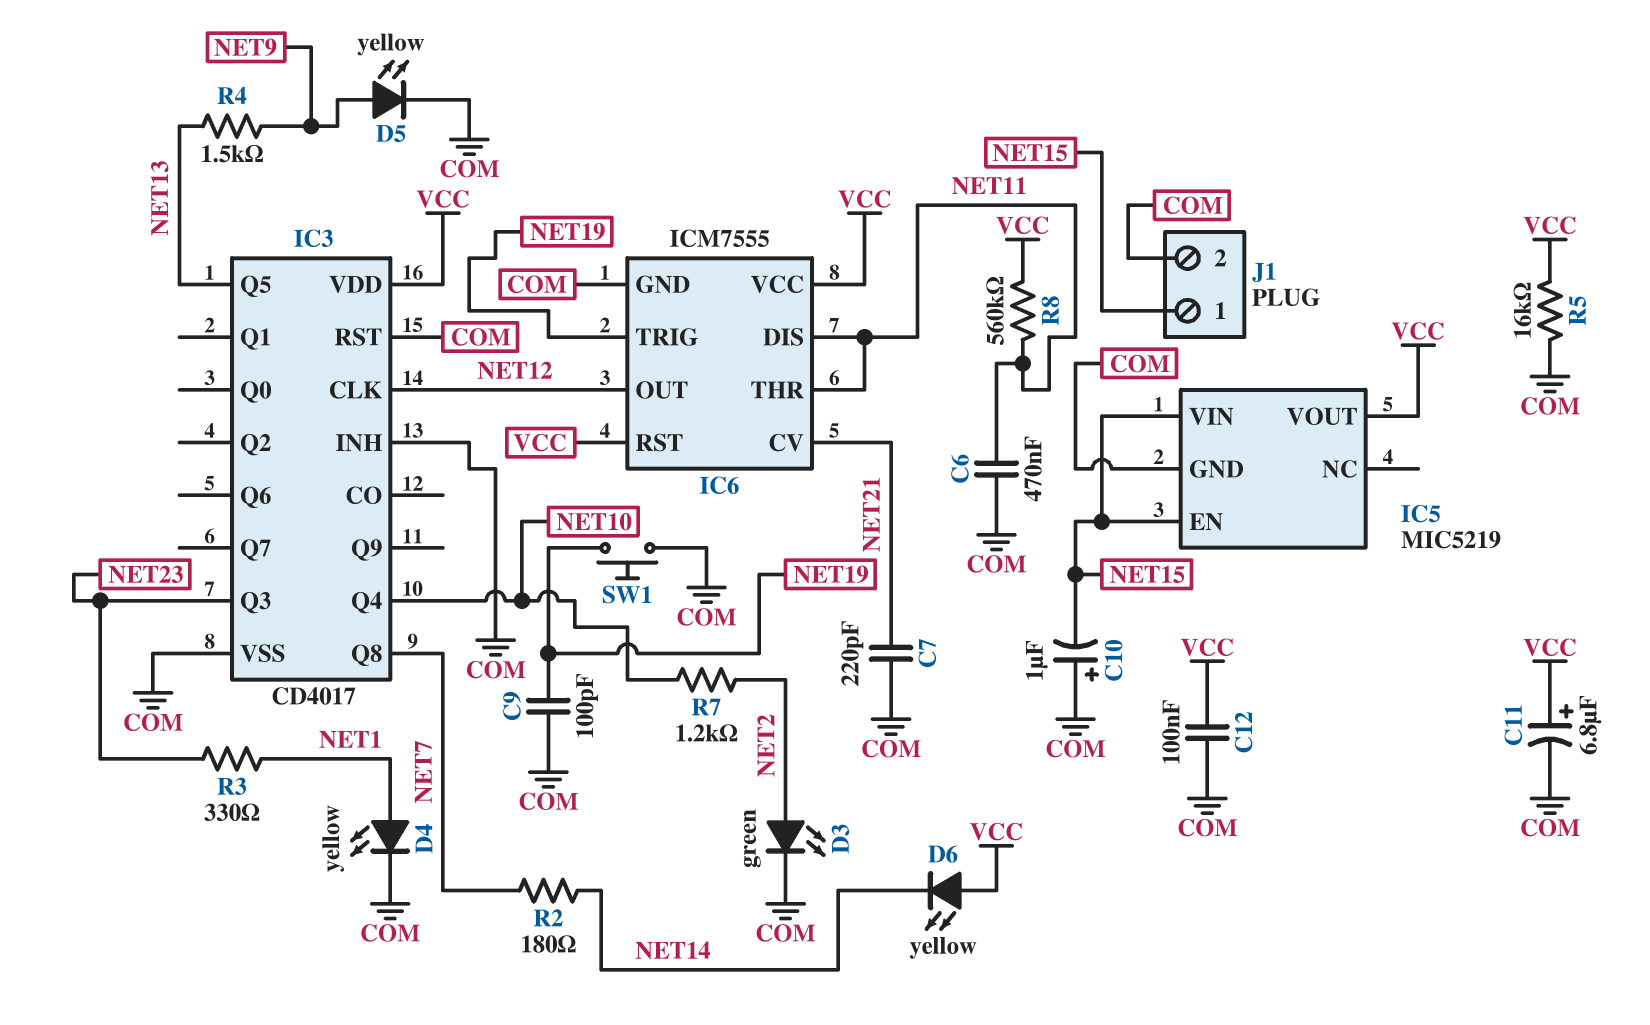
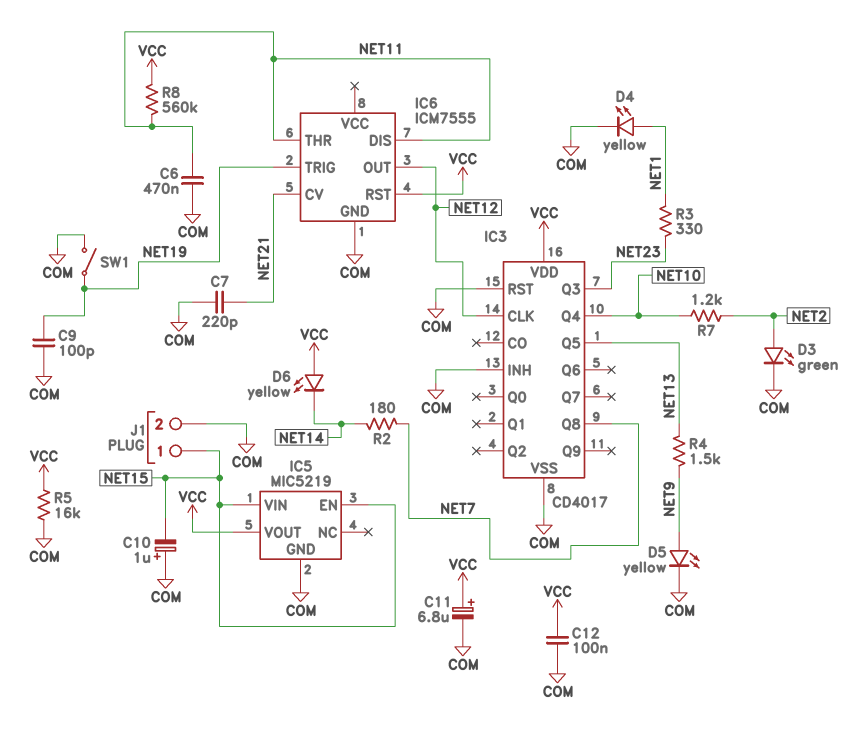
IC6 pin VCC: VCC -> none
SW1: button (COM, NET19) -> switch (COM, NET19)

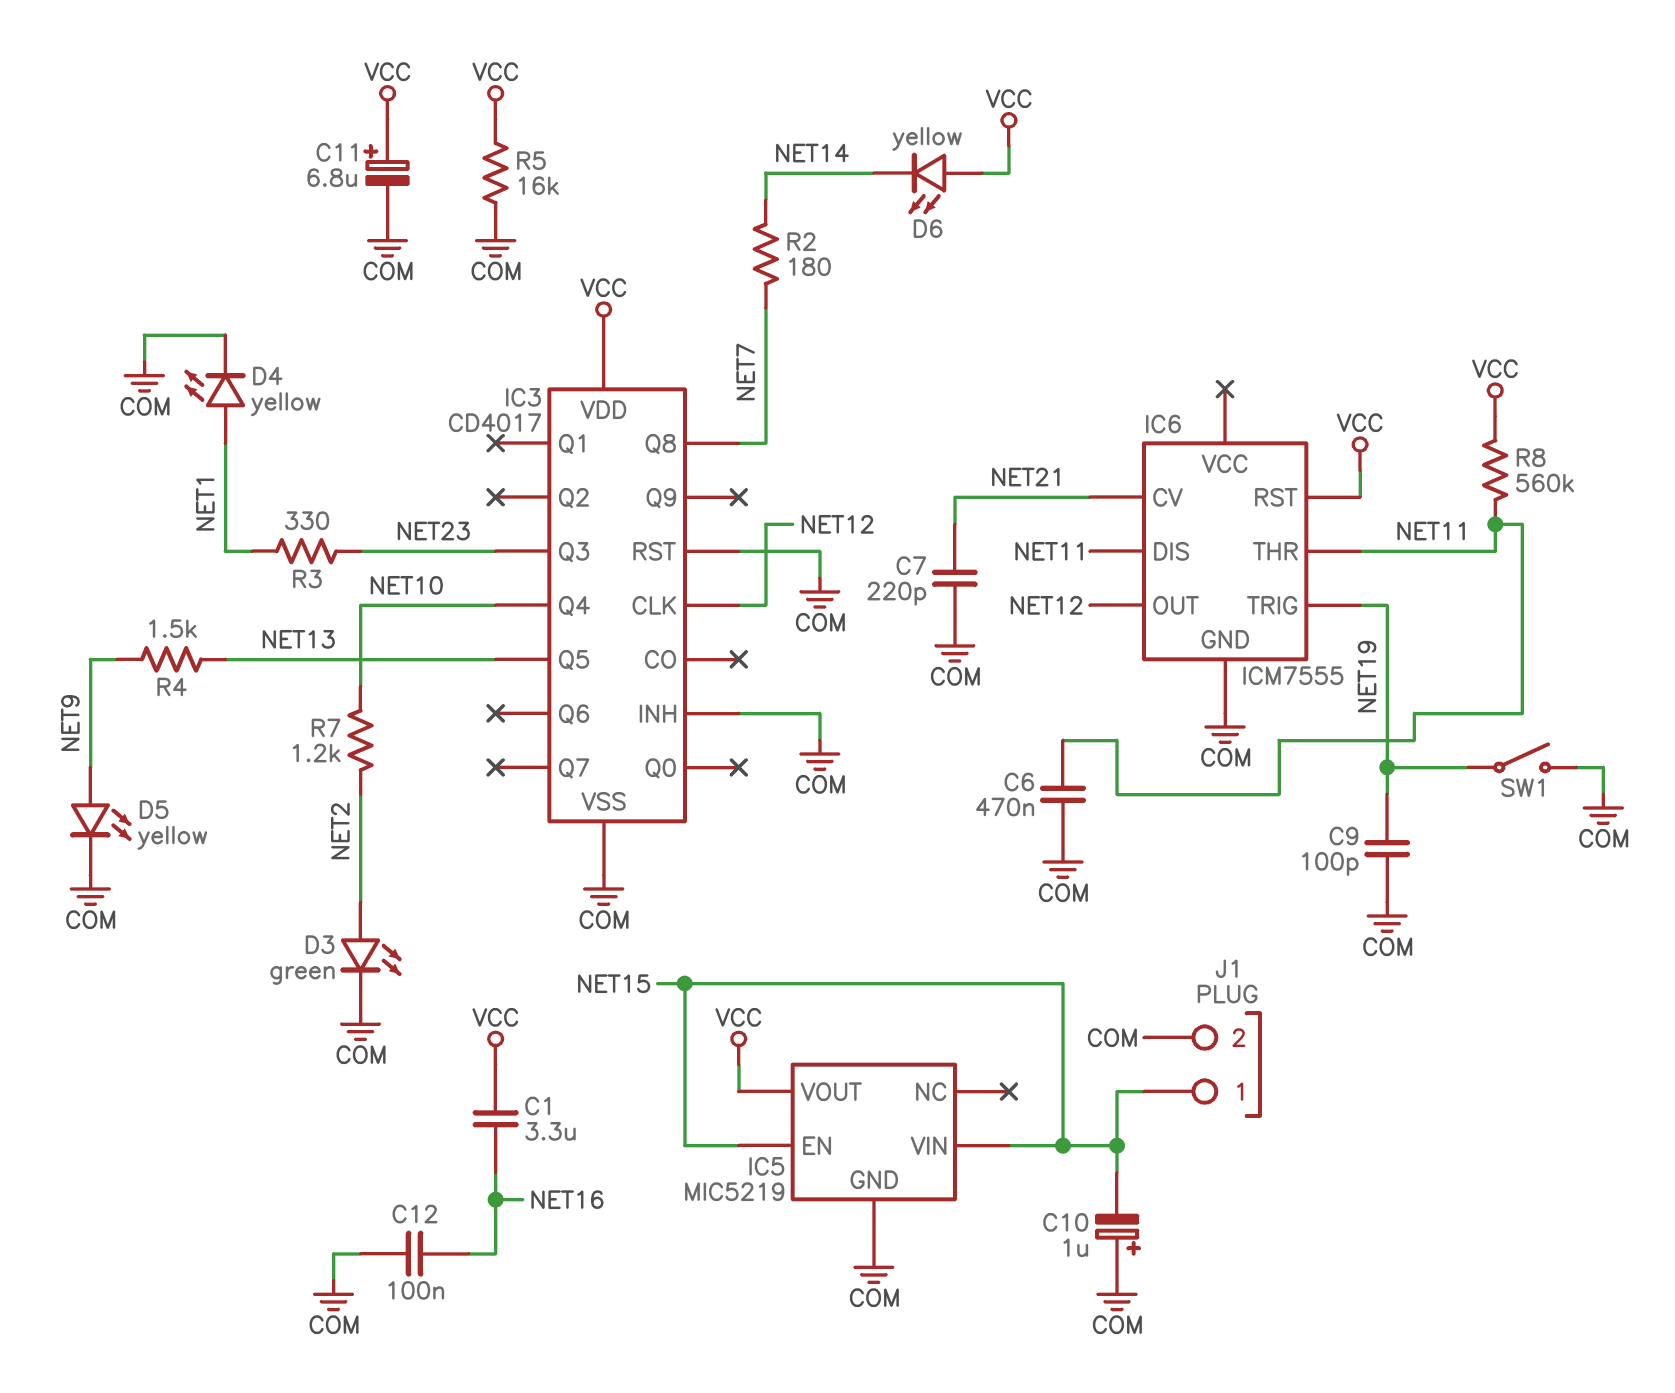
C1: none -> 3.3uF (NET16, VCC)
C12: 100nF (COM, VCC) -> 100nF (COM, NET16)

